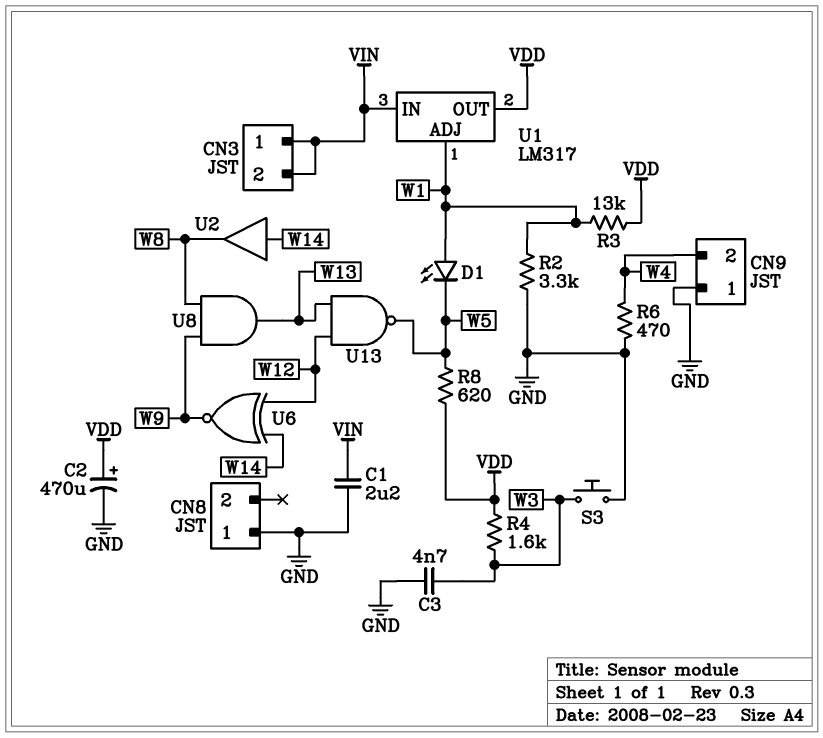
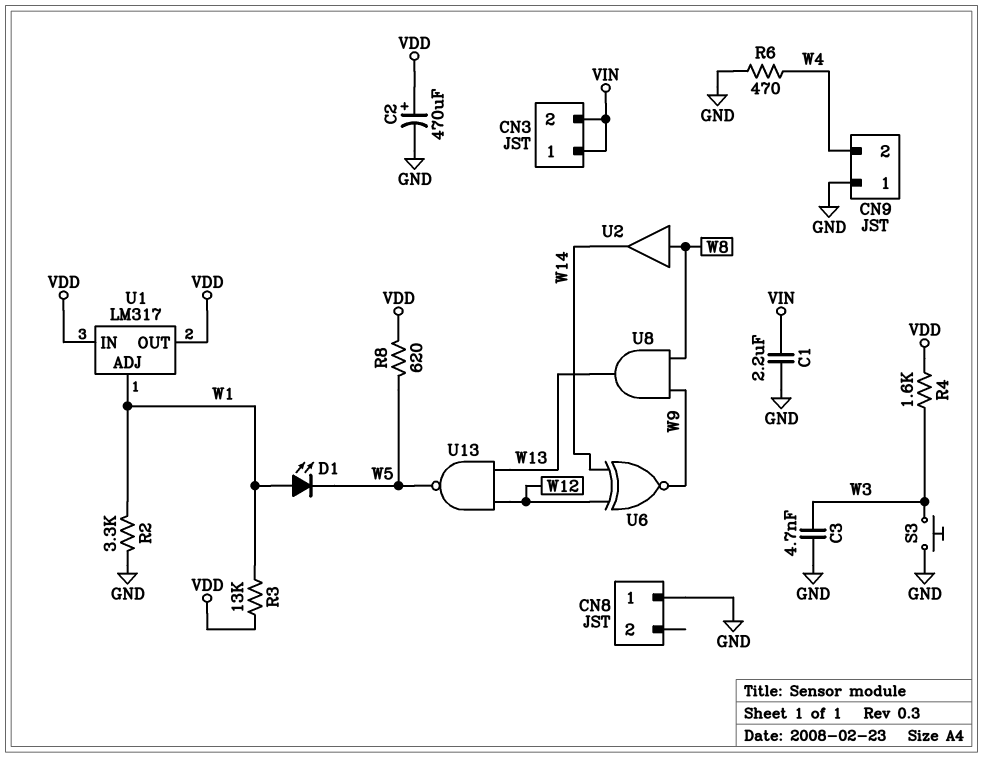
U1 pin IN: VIN -> VDD
U2: buffer (in W14, out W8) -> buffer (in W8, out W14)

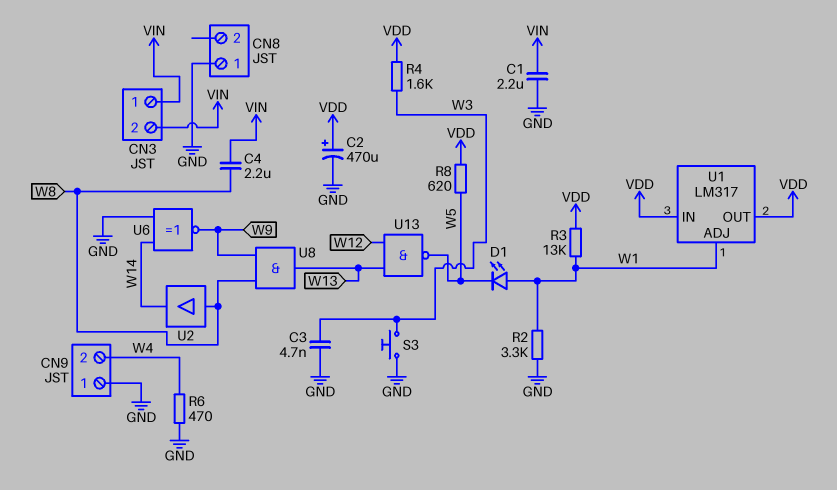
C4: none -> 2.2uF (VIN, W8)
U6: XNOR (in W12, in W14, out W9) -> XNOR (in GND, in W14, out W9)

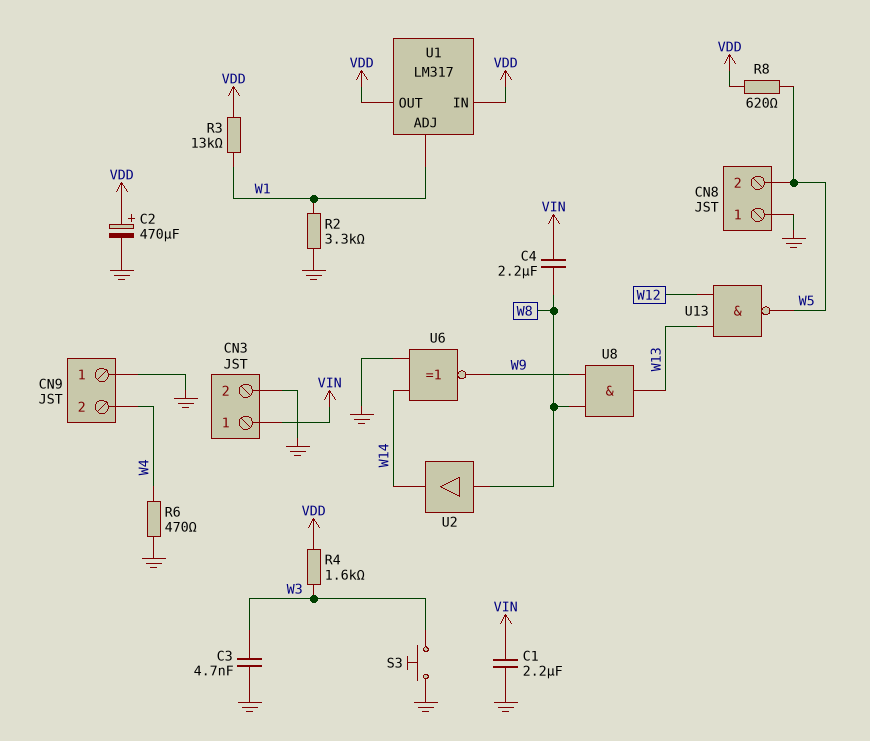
CN3 pin 2: VIN -> GND
CN8 pin 2: none -> W5
D1: LED (A W1, K W5) -> none

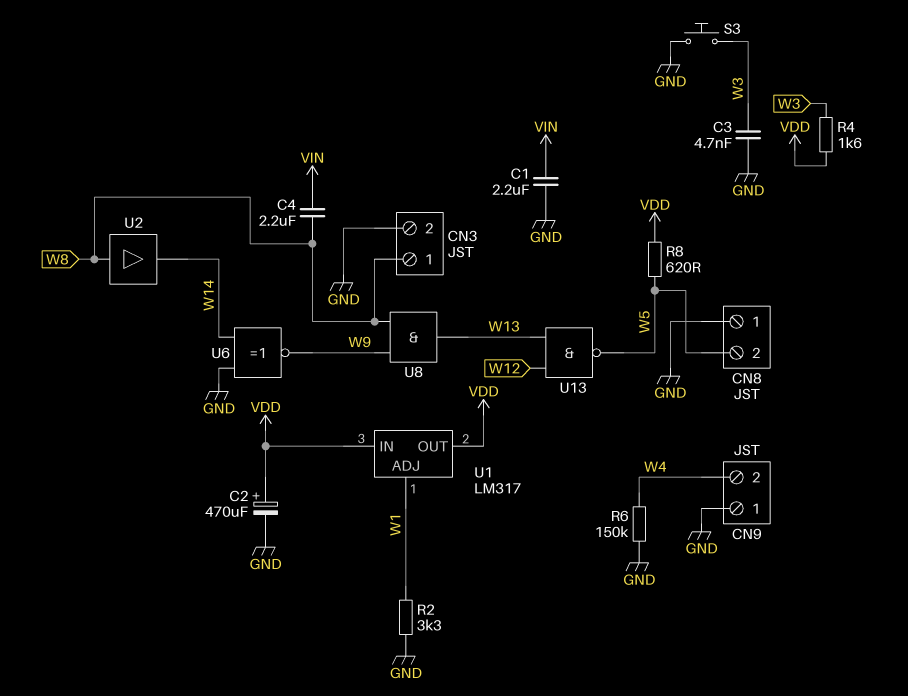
CN3 pin 1: VIN -> W8
R3: 13k (VDD, W1) -> none
R6: 470 (GND, W4) -> 150k (GND, W4)

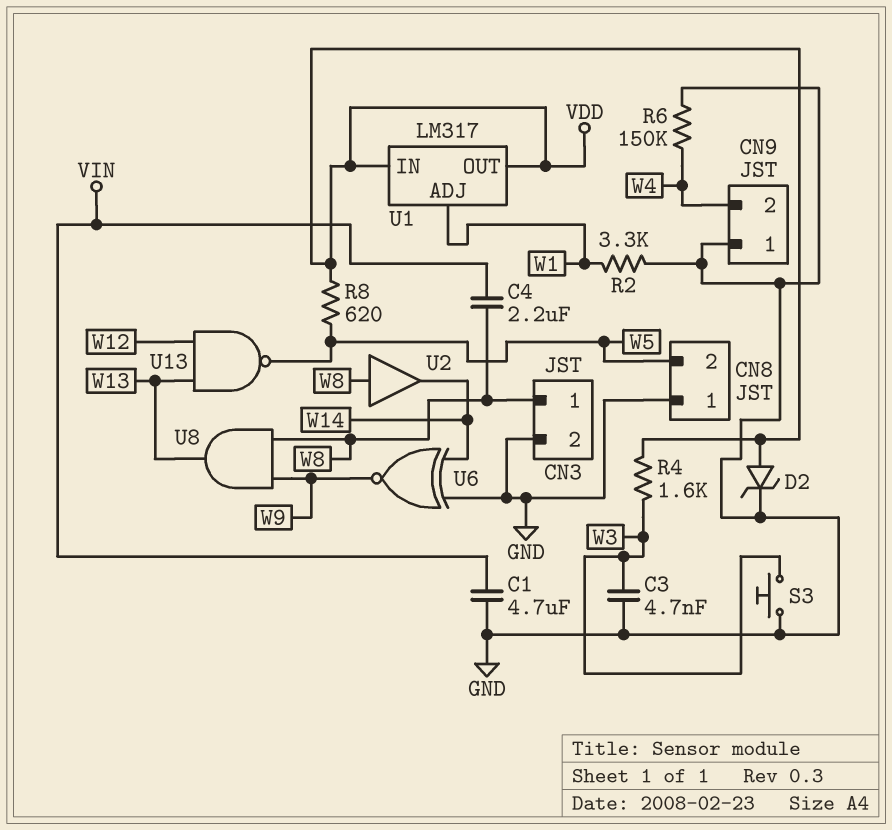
C1: 2.2uF (GND, VIN) -> 4.7uF (GND, VIN)
C2: 470uF (plus VDD, minus GND) -> none
D2: none -> zener (A VDD, K GND)

